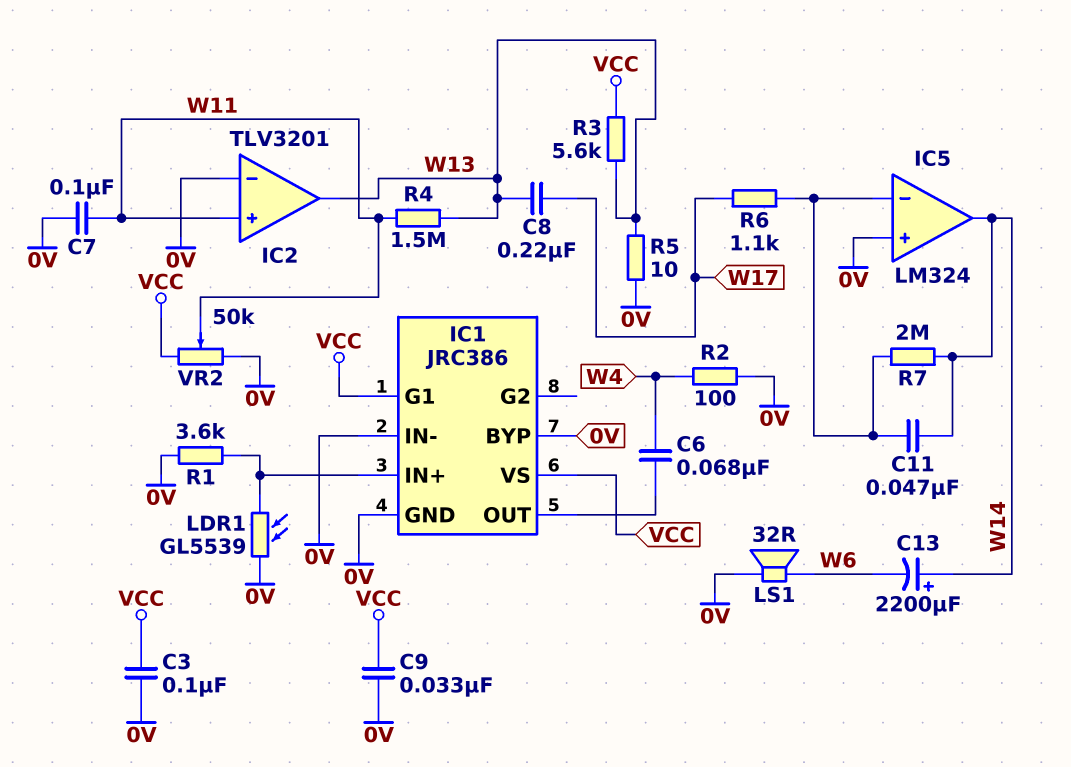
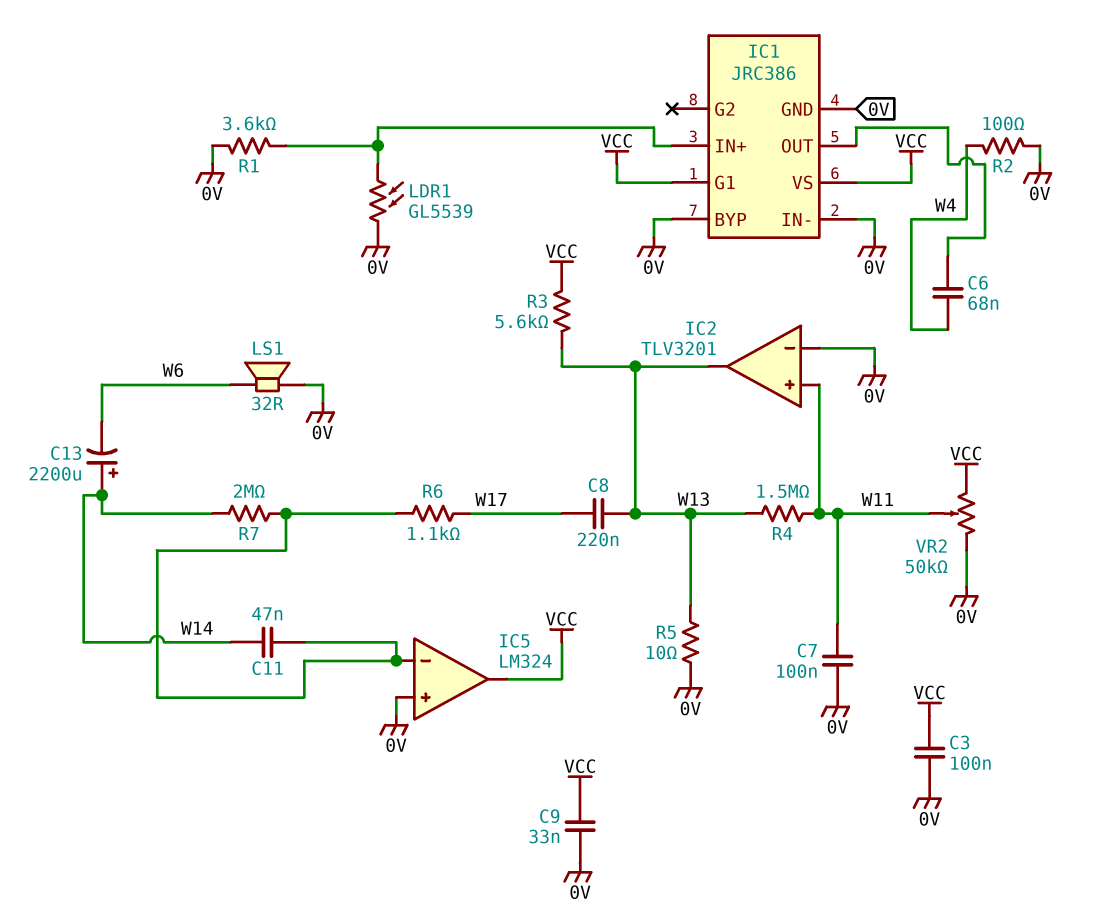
IC5 pin out: W14 -> VCC

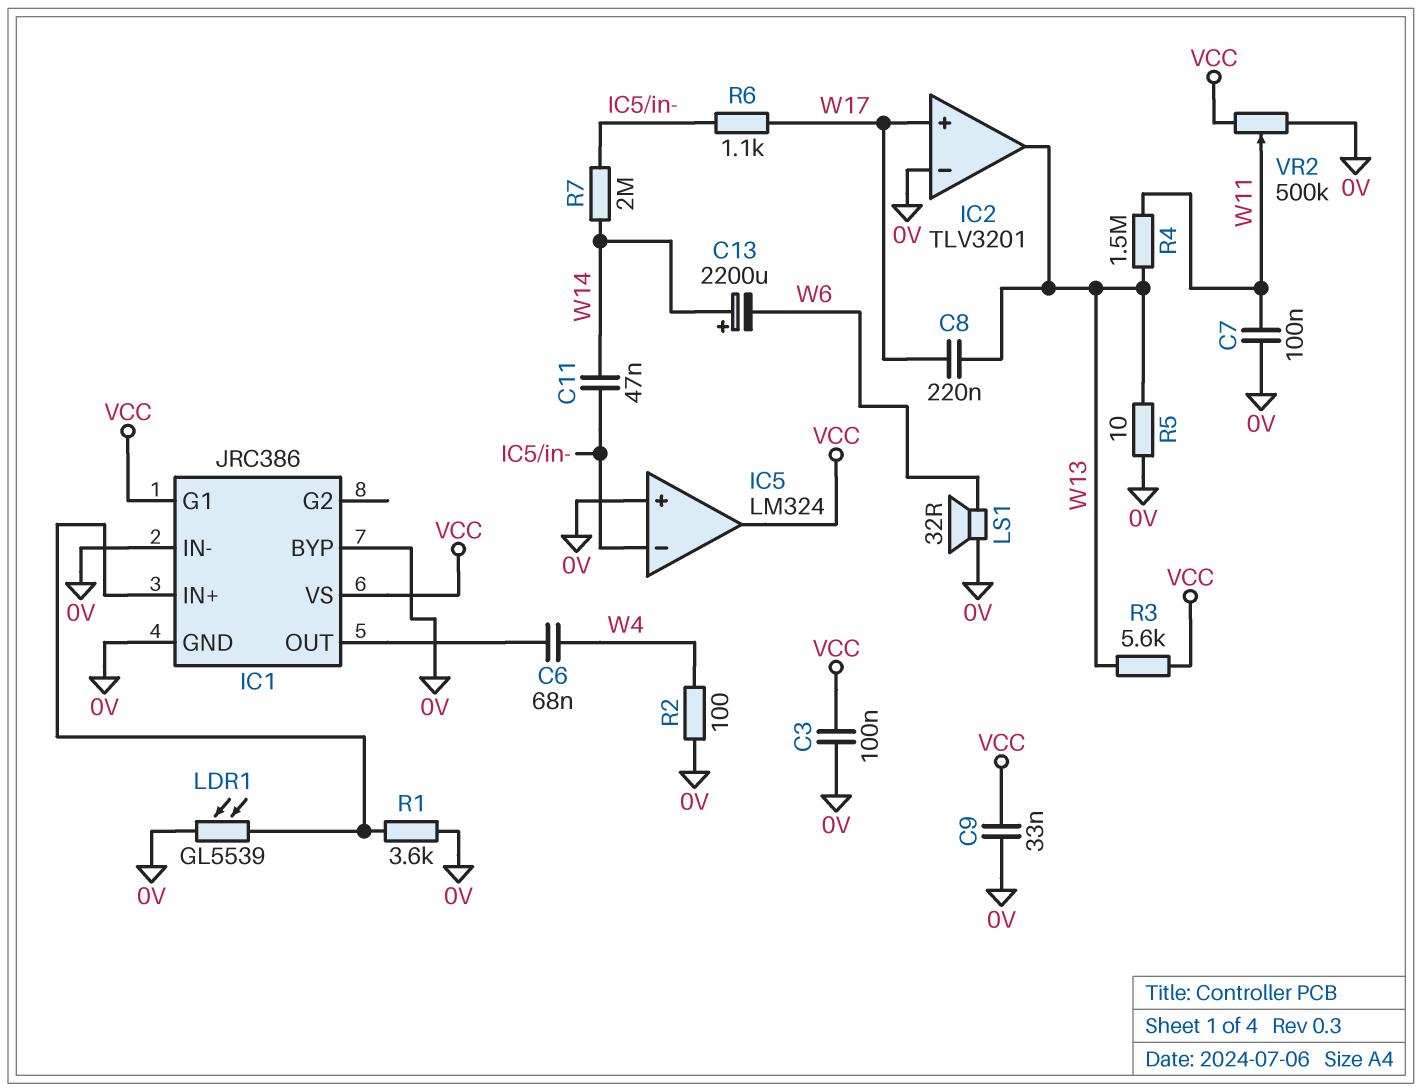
IC2 pin in+: W11 -> W17
VR2: 50k (0V, VCC, wiper W11) -> 500k (0V, VCC, wiper W11)

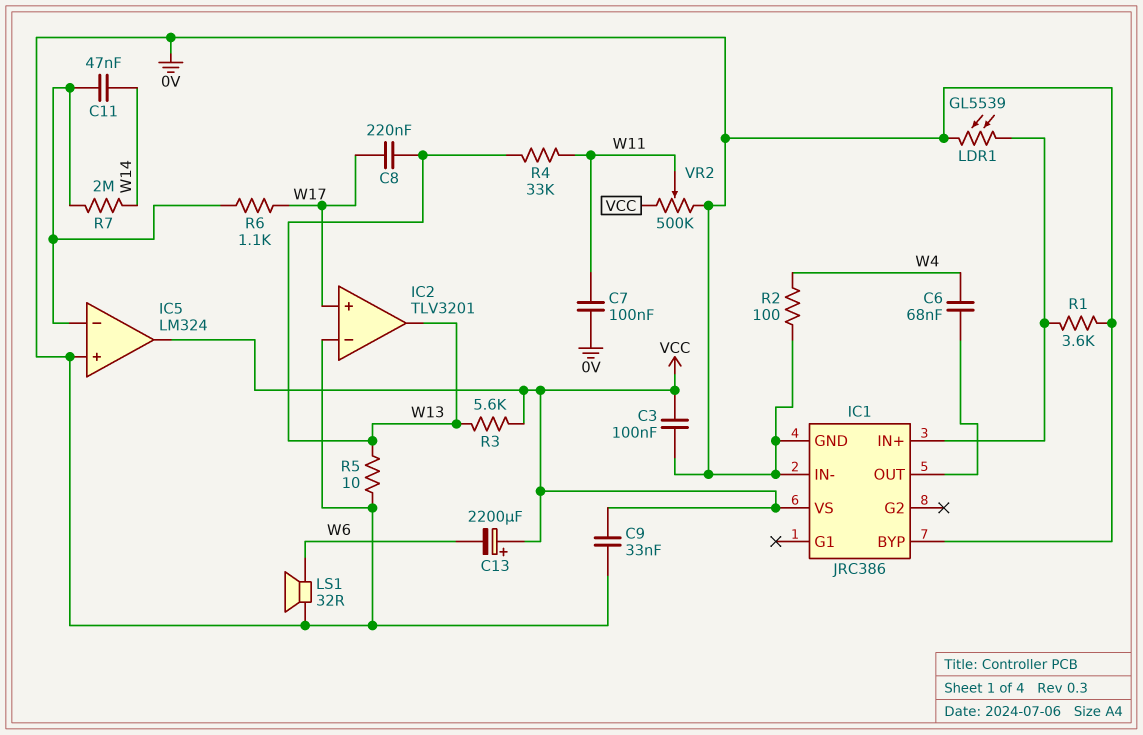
C13: 2200uF (plus W14, minus W6) -> 2200uF (plus VCC, minus W6)
IC1 pin G1: VCC -> none
R4: 1.5M (W11, W13) -> 33k (W11, W13)

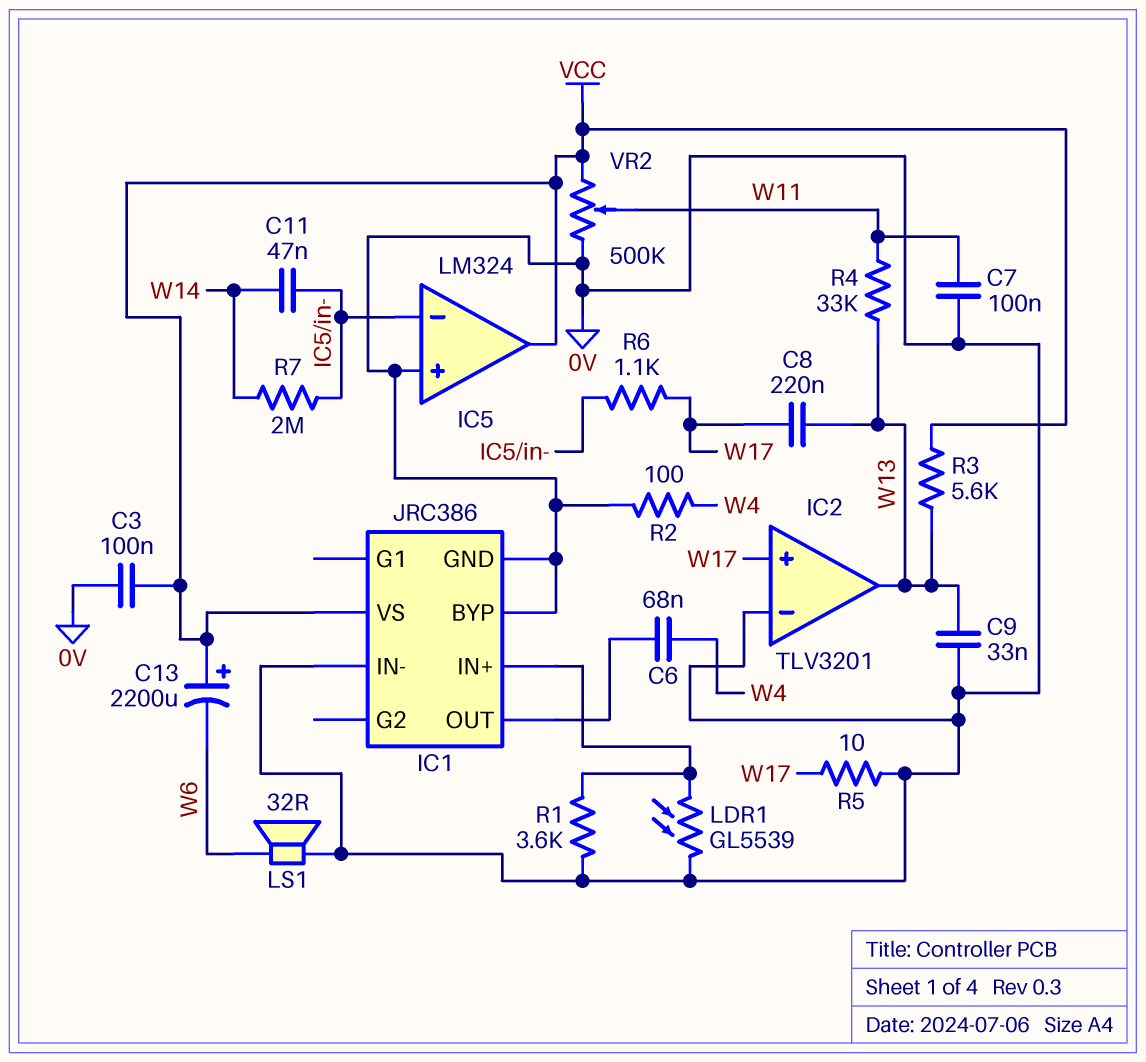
C9: 33nF (0V, VCC) -> 33nF (0V, W13)
R5: 10 (0V, W13) -> 10 (0V, W17)

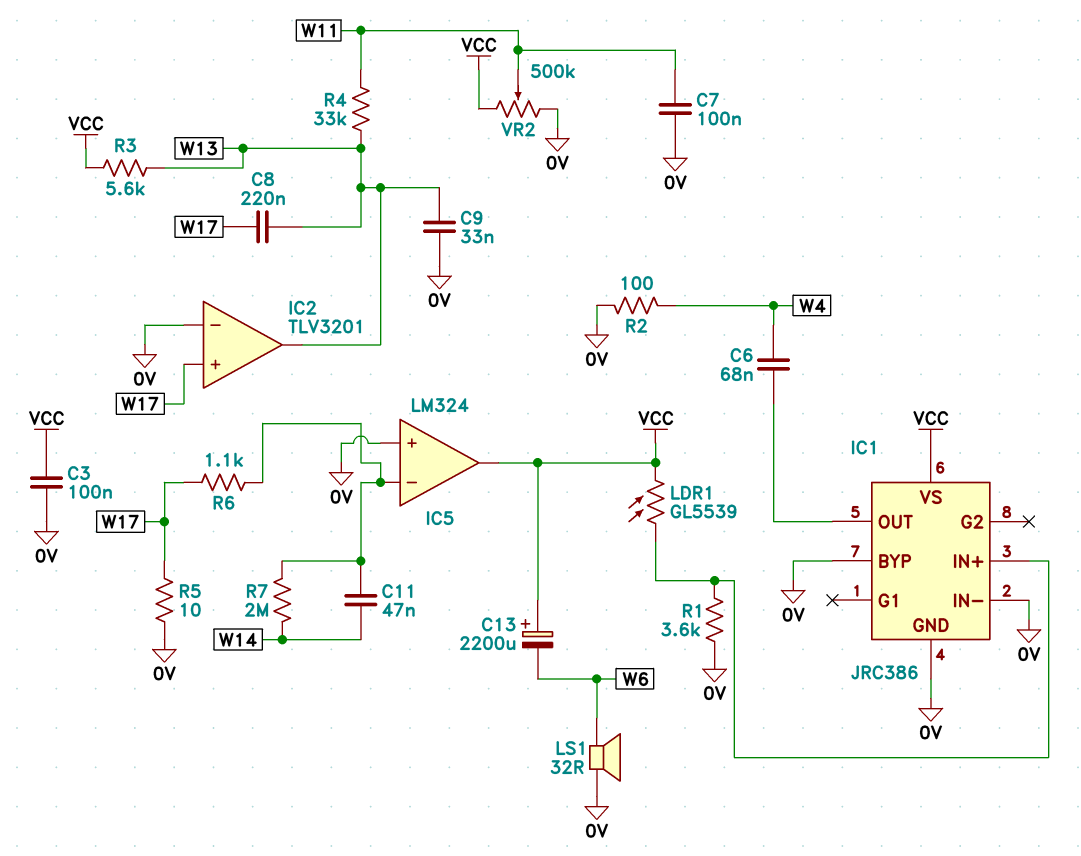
LDR1: GL5539 (0V, IC1/IN+) -> GL5539 (IC1/IN+, VCC)

